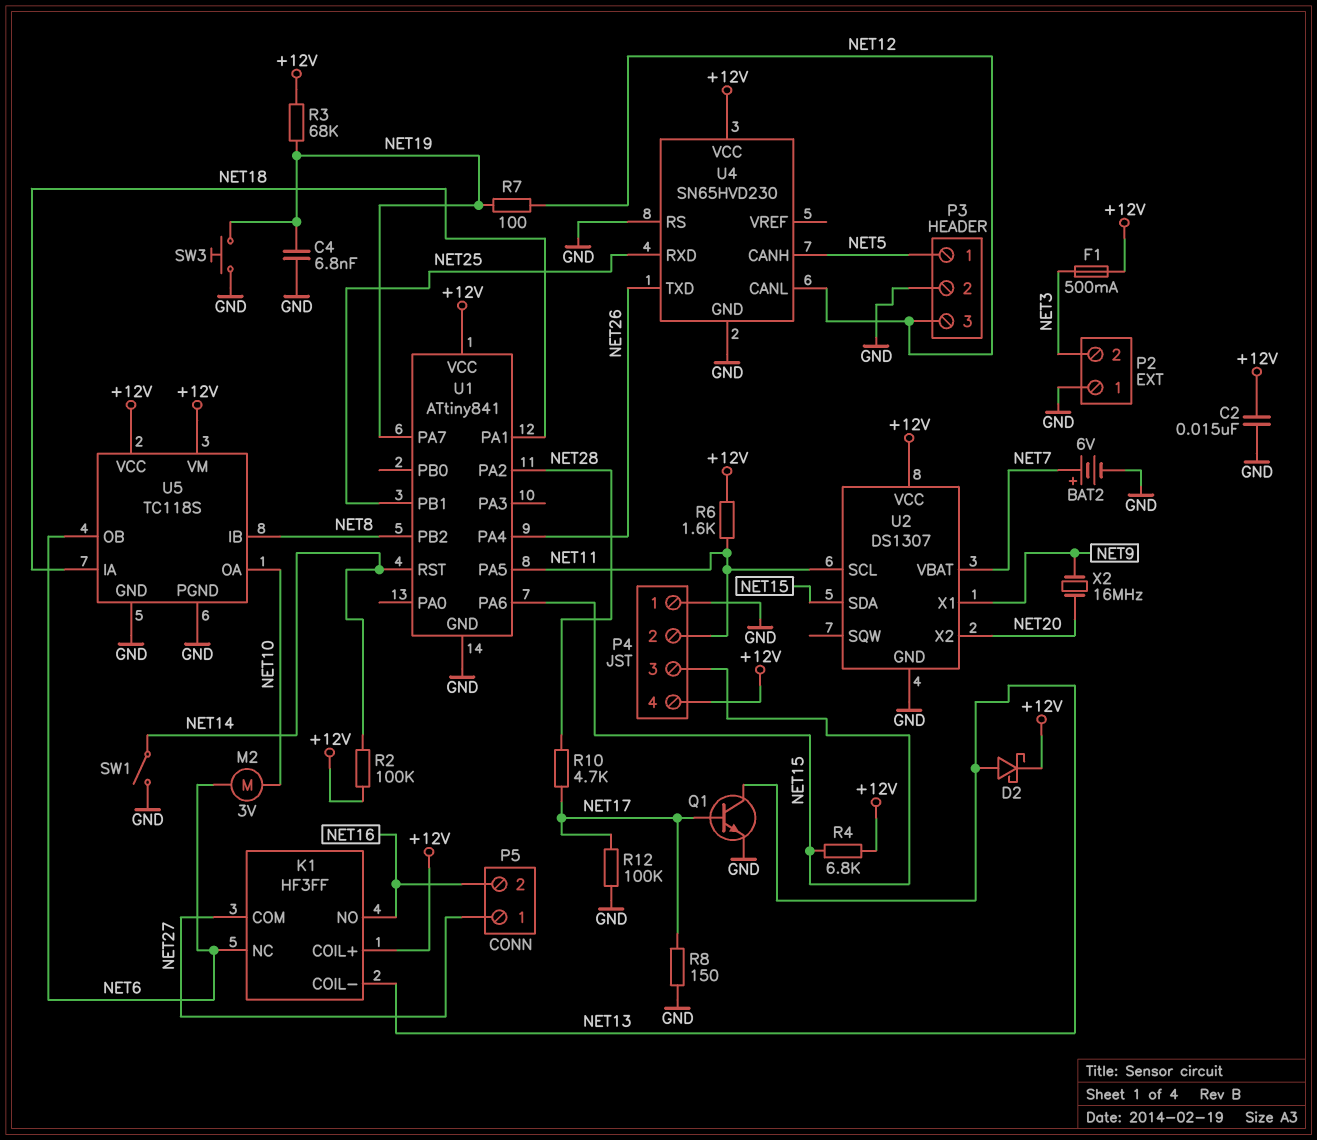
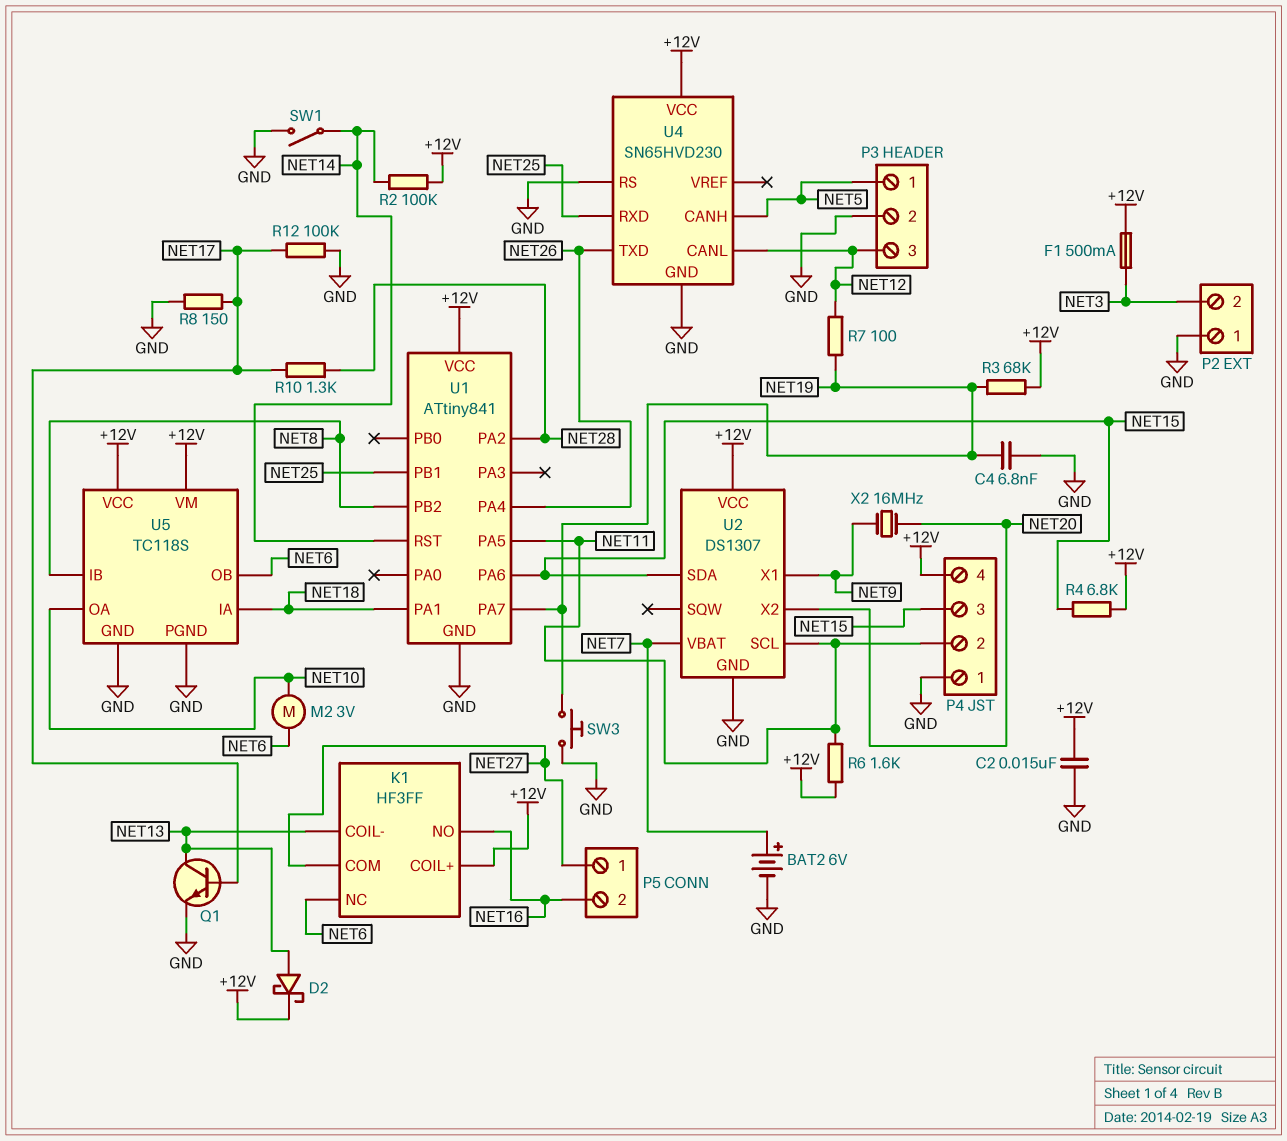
R10: 4.7k (NET17, NET28) -> 1.3k (NET17, NET28)

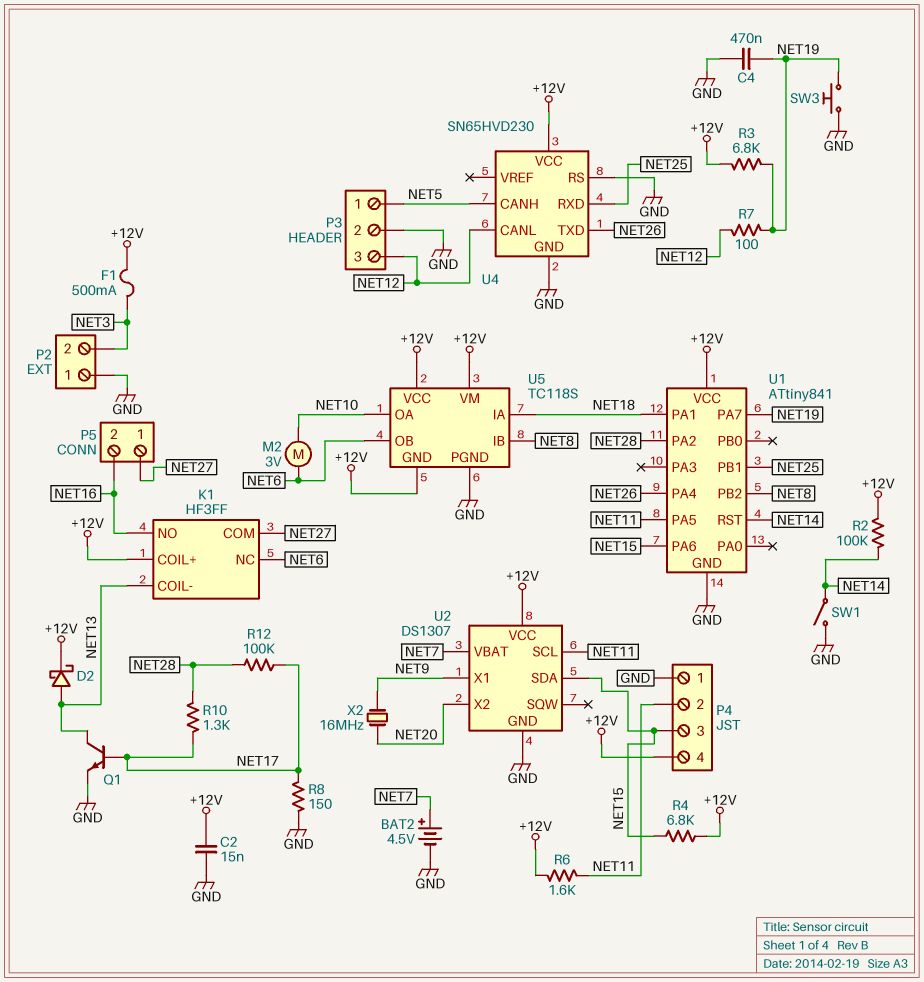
BAT2: 6V (plus NET7, minus GND) -> 4.5V (plus NET7, minus GND)
C4: 6.8nF (GND, NET19) -> 470nF (GND, NET19)
R3: 68k (+12V, NET19) -> 6.8k (+12V, NET19)
R12: 100k (GND, NET17) -> 100k (NET17, NET28)
U5 pin GND: GND -> +12V

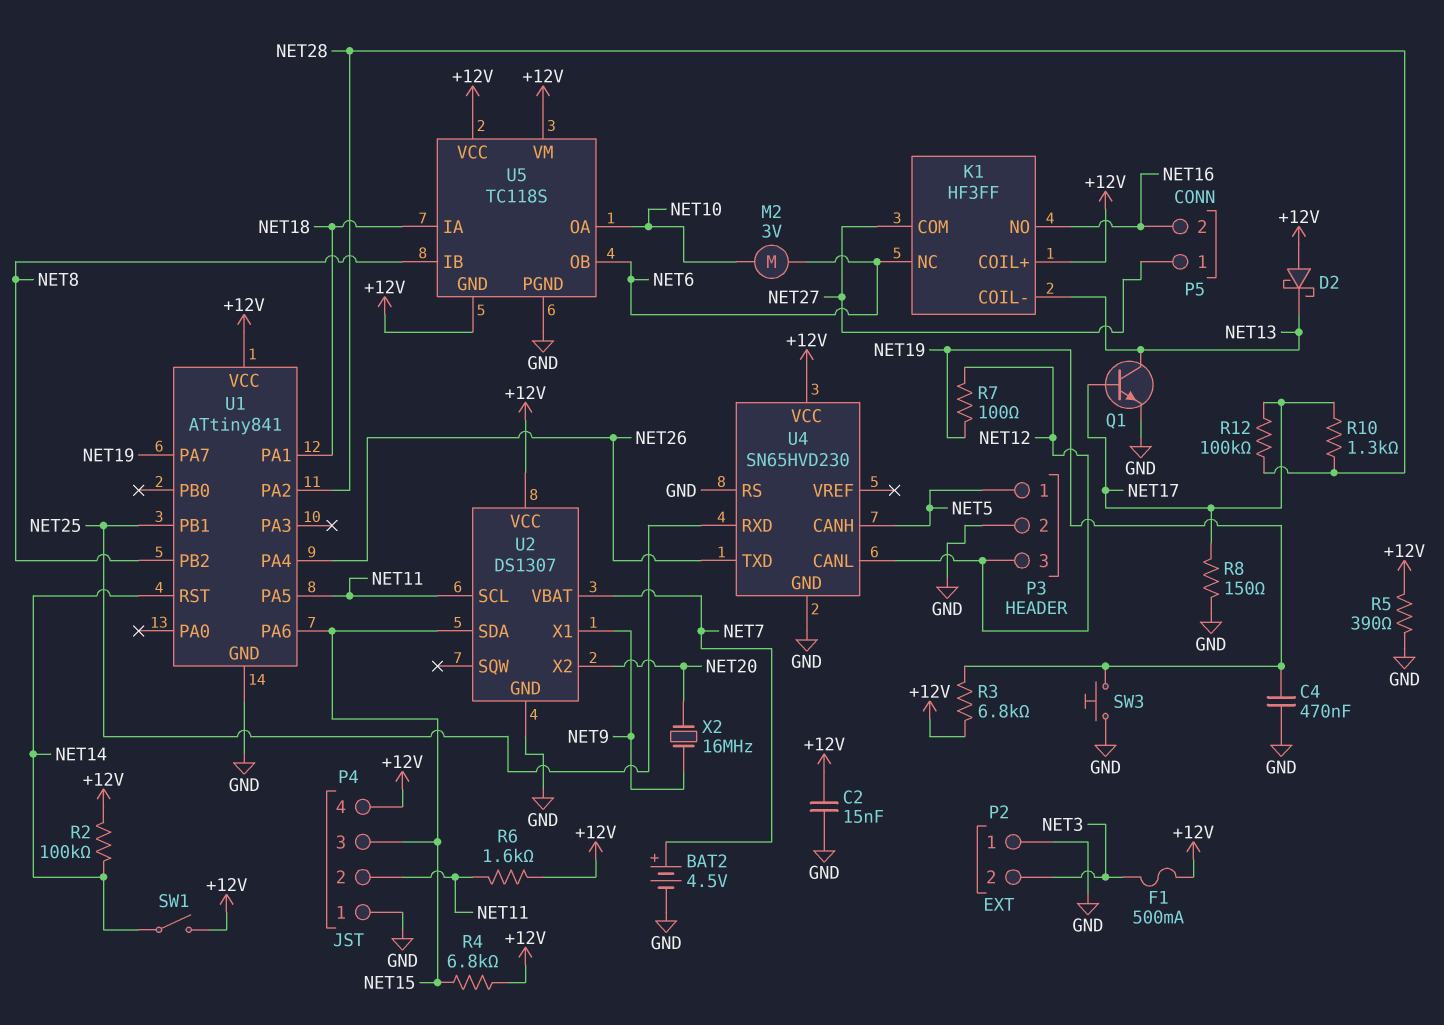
D2: schottky (A NET13, K +12V) -> schottky (A +12V, K NET13)
R5: none -> 390 (+12V, GND)
SW1: switch (GND, NET14) -> switch (+12V, NET14)

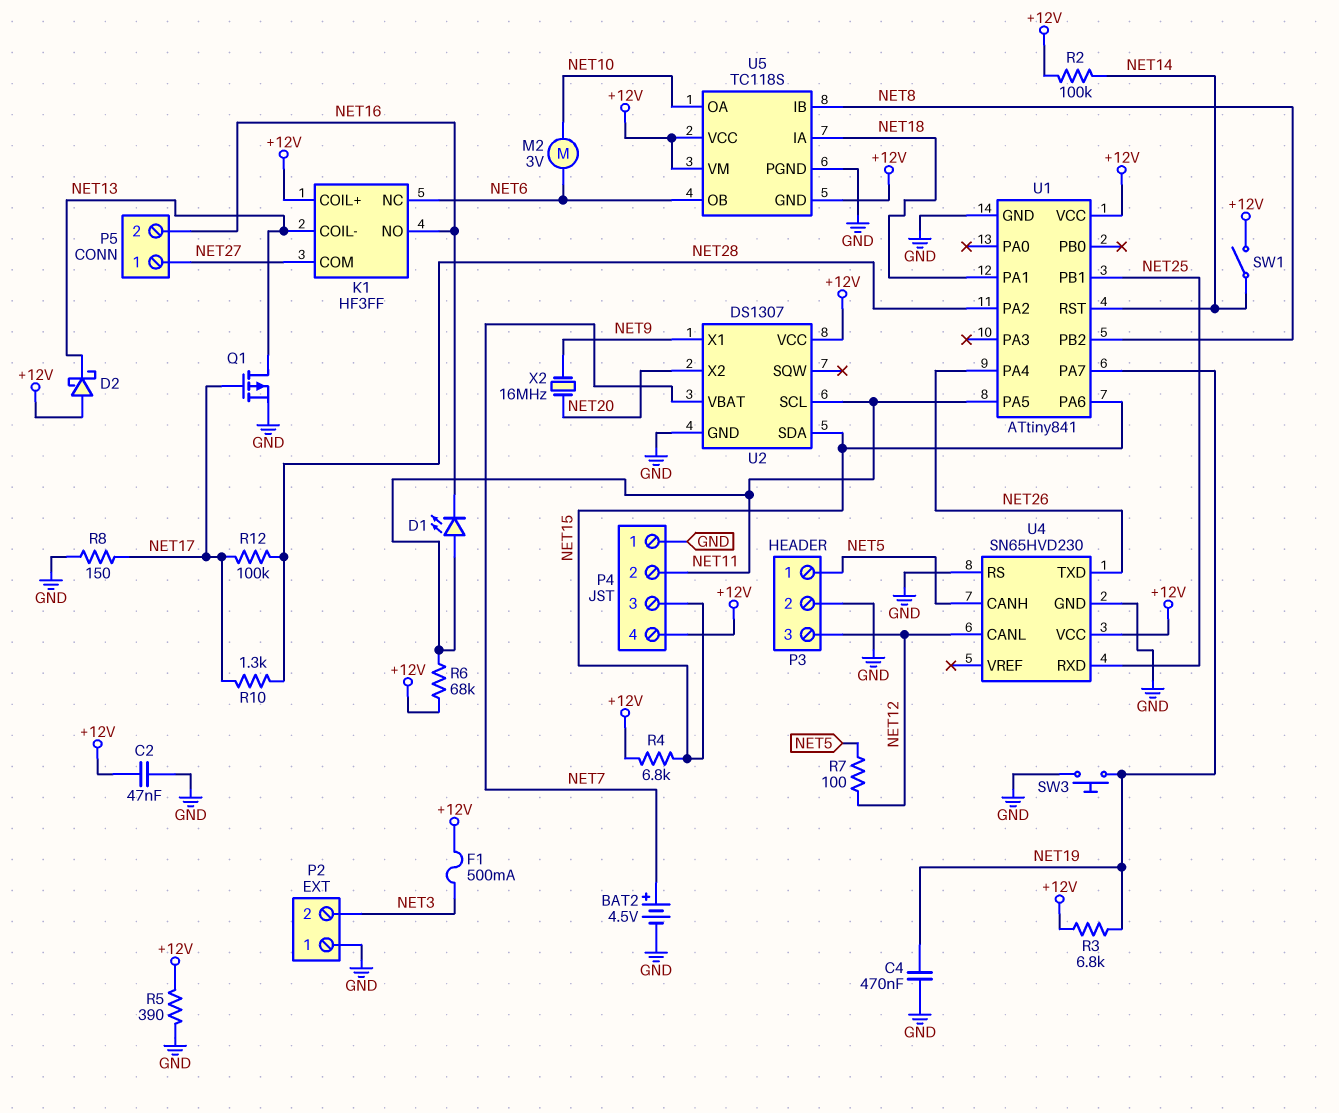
C2: 15nF (+12V, GND) -> 47nF (+12V, GND)
D1: none -> LED (A NET11, K NET16)
Q1: NPN (B NET17, C NET13, E GND) -> PMOS (G NET17, D NET13, S GND)
R6: 1.6k (+12V, NET11) -> 68k (+12V, NET11)
R7: 100 (NET12, NET19) -> 100 (NET5, NET12)

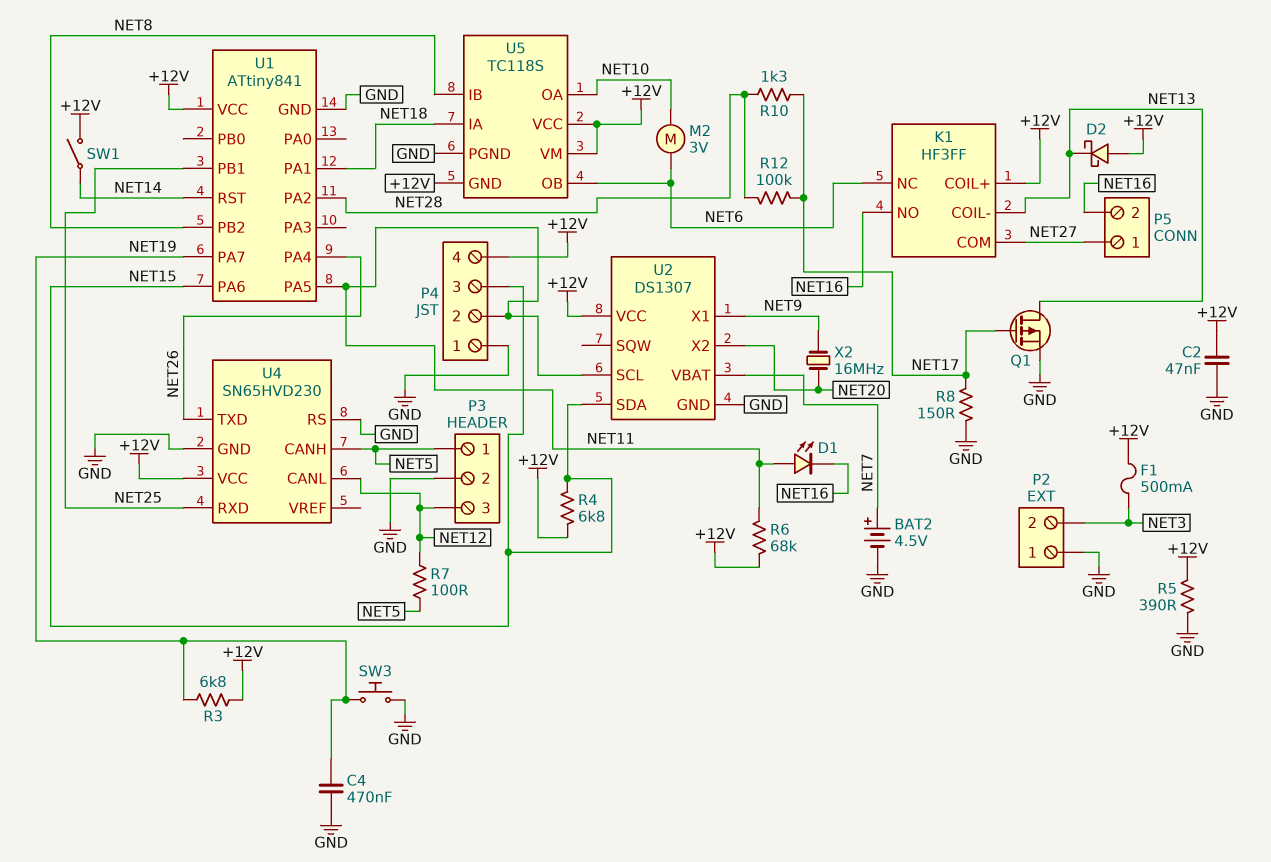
R2: 100k (+12V, NET14) -> none

